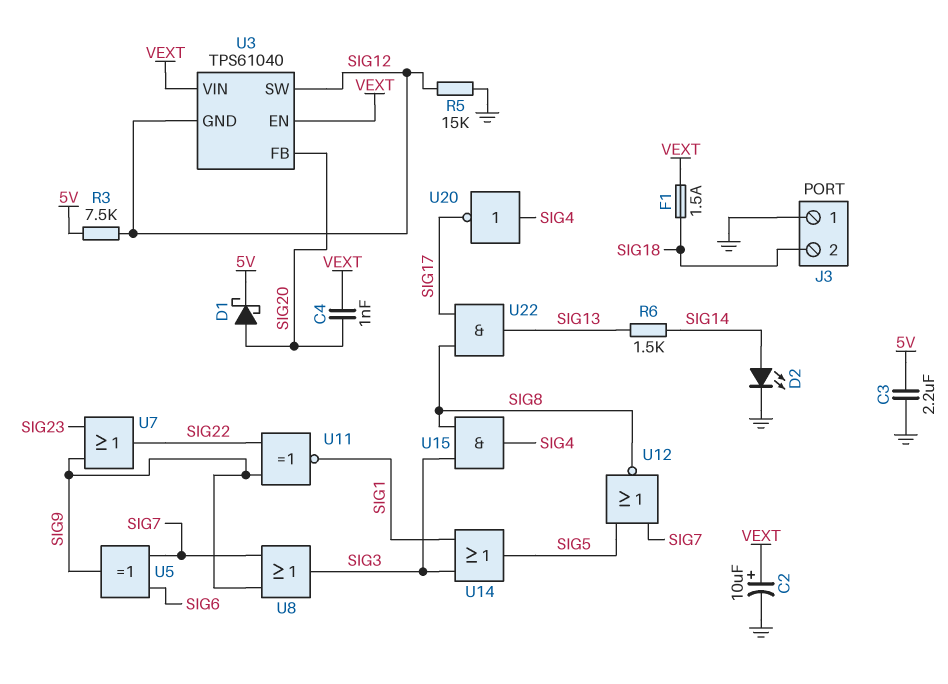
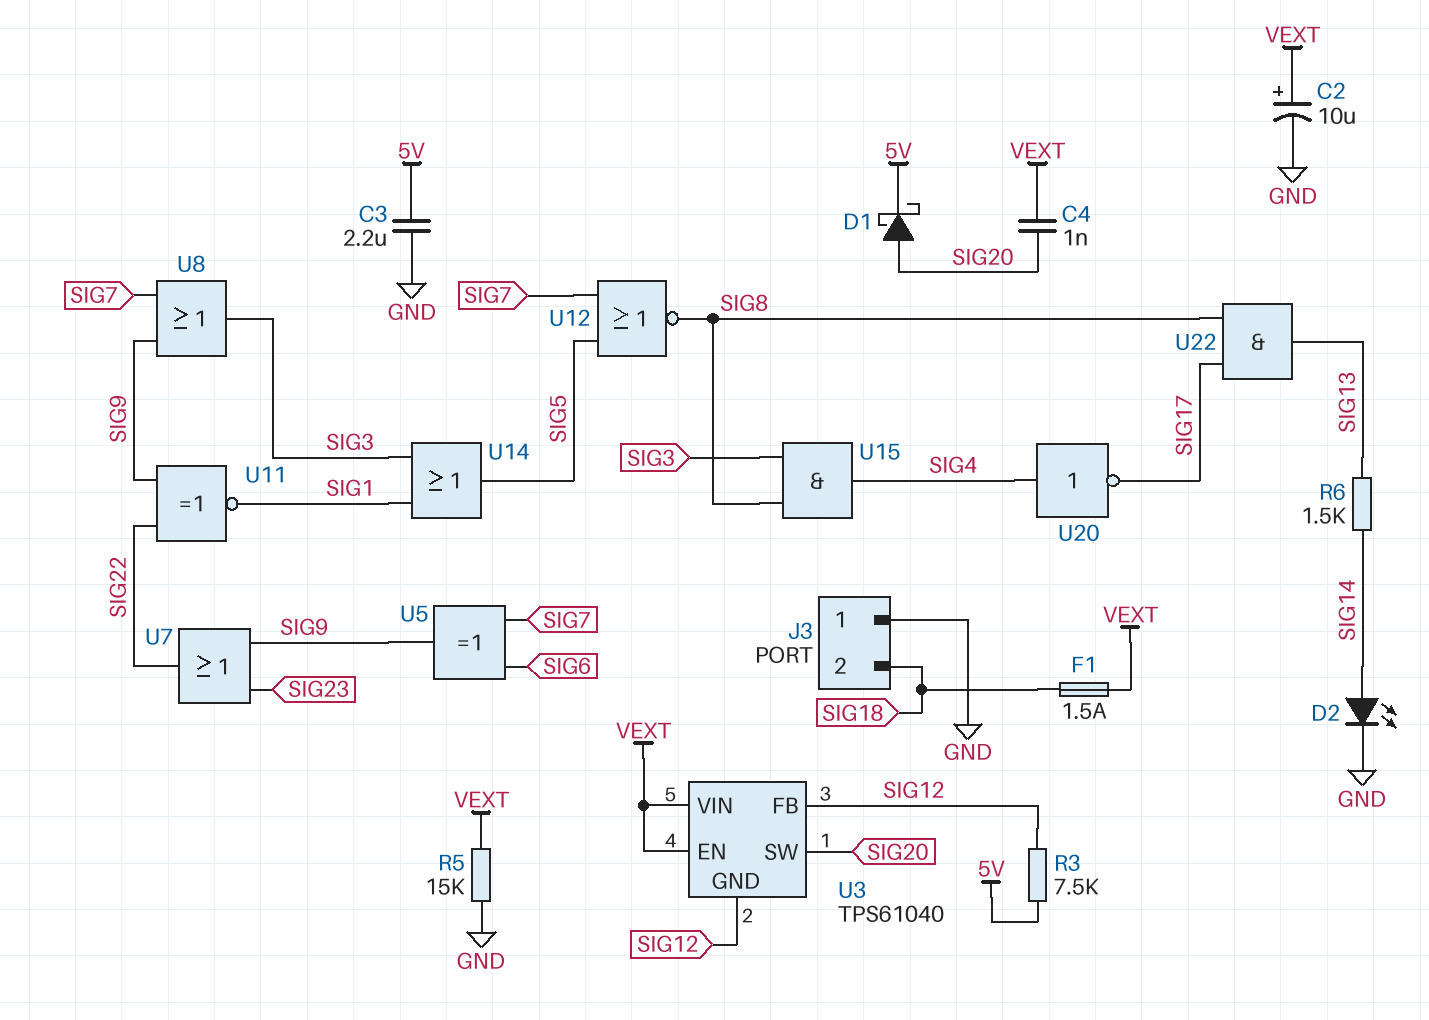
R5: 15k (GND, SIG12) -> 15k (GND, VEXT)
U3 pin FB: SIG20 -> SIG12
U3 pin SW: SIG12 -> SIG20

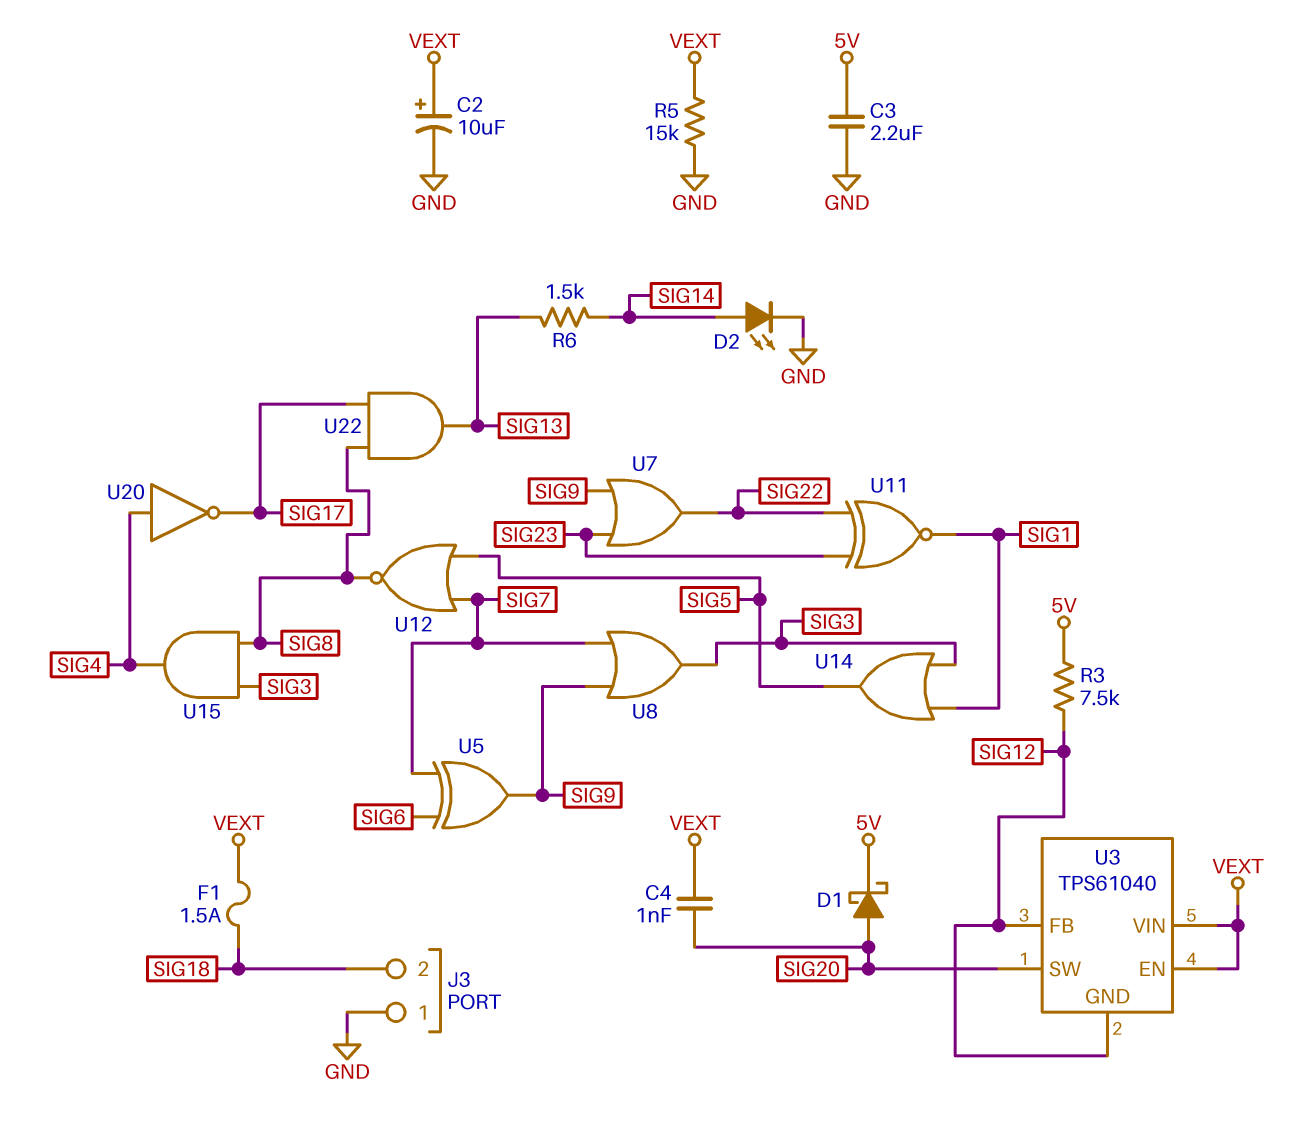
U11: XNOR (in SIG9, in SIG22, out SIG1) -> XNOR (in SIG22, in SIG23, out SIG1)

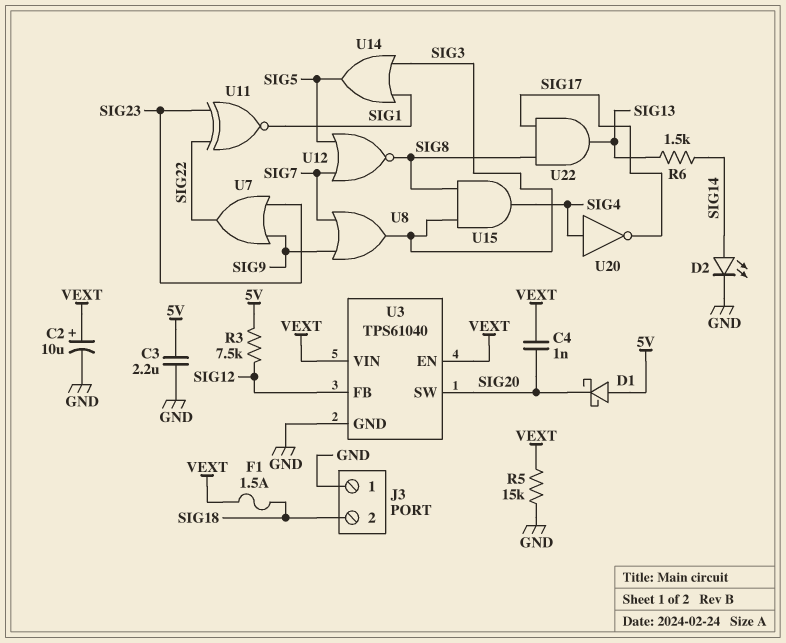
D1: schottky (A SIG20, K 5V) -> schottky (A 5V, K SIG20)
U3 pin GND: SIG12 -> GND
U5: XOR (in SIG6, in SIG7, out SIG9) -> none

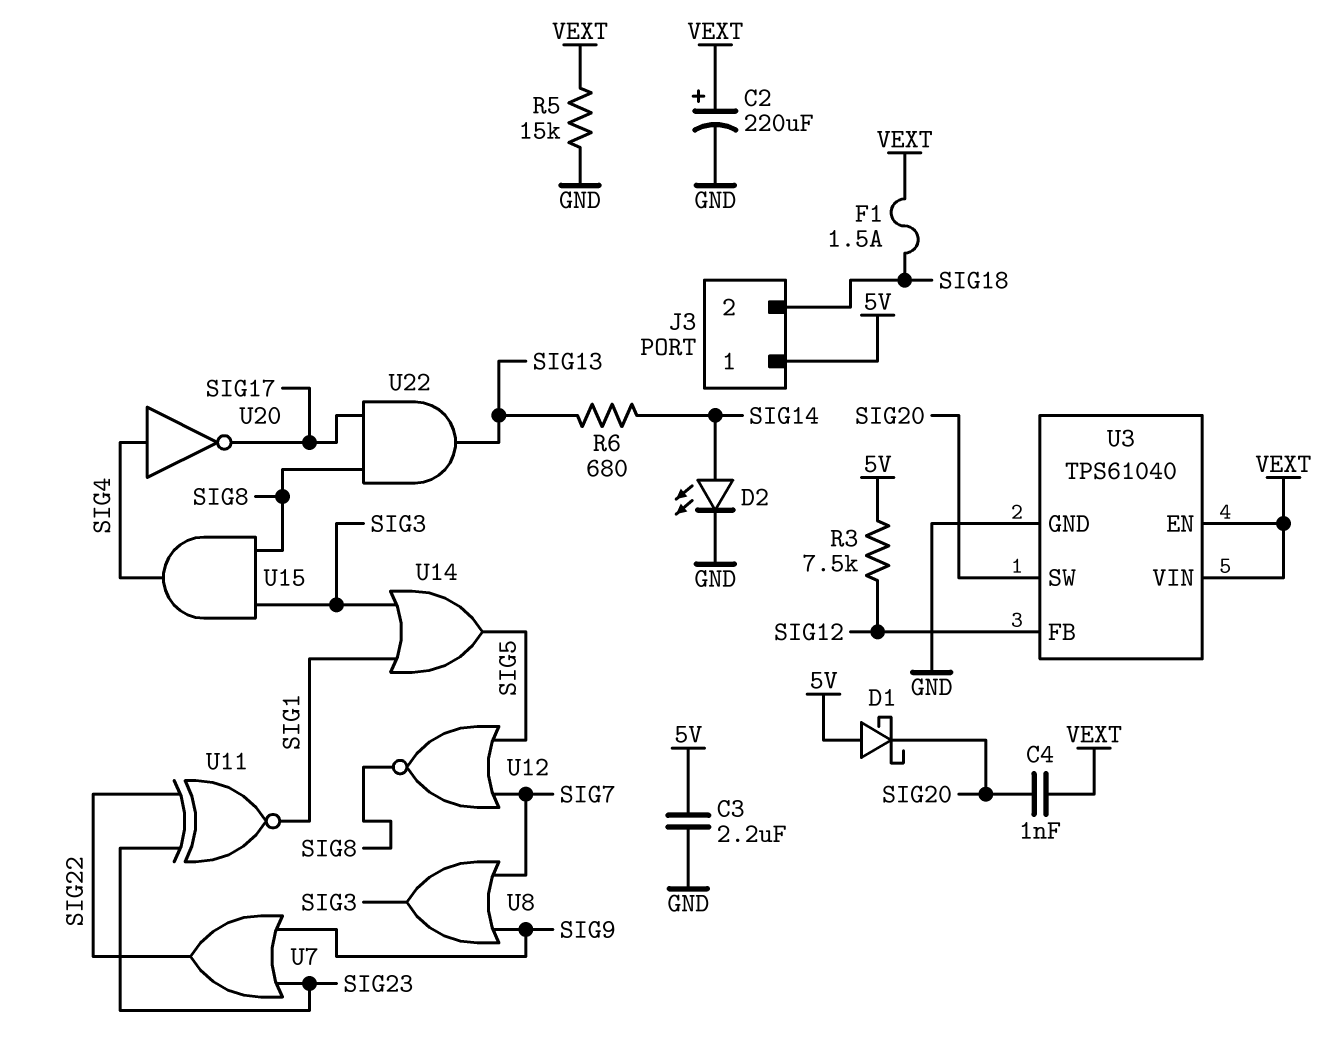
C2: 10uF (plus VEXT, minus GND) -> 220uF (plus VEXT, minus GND)
J3 pin 1: GND -> 5V
R6: 1.5k (SIG13, SIG14) -> 680 (SIG13, SIG14)

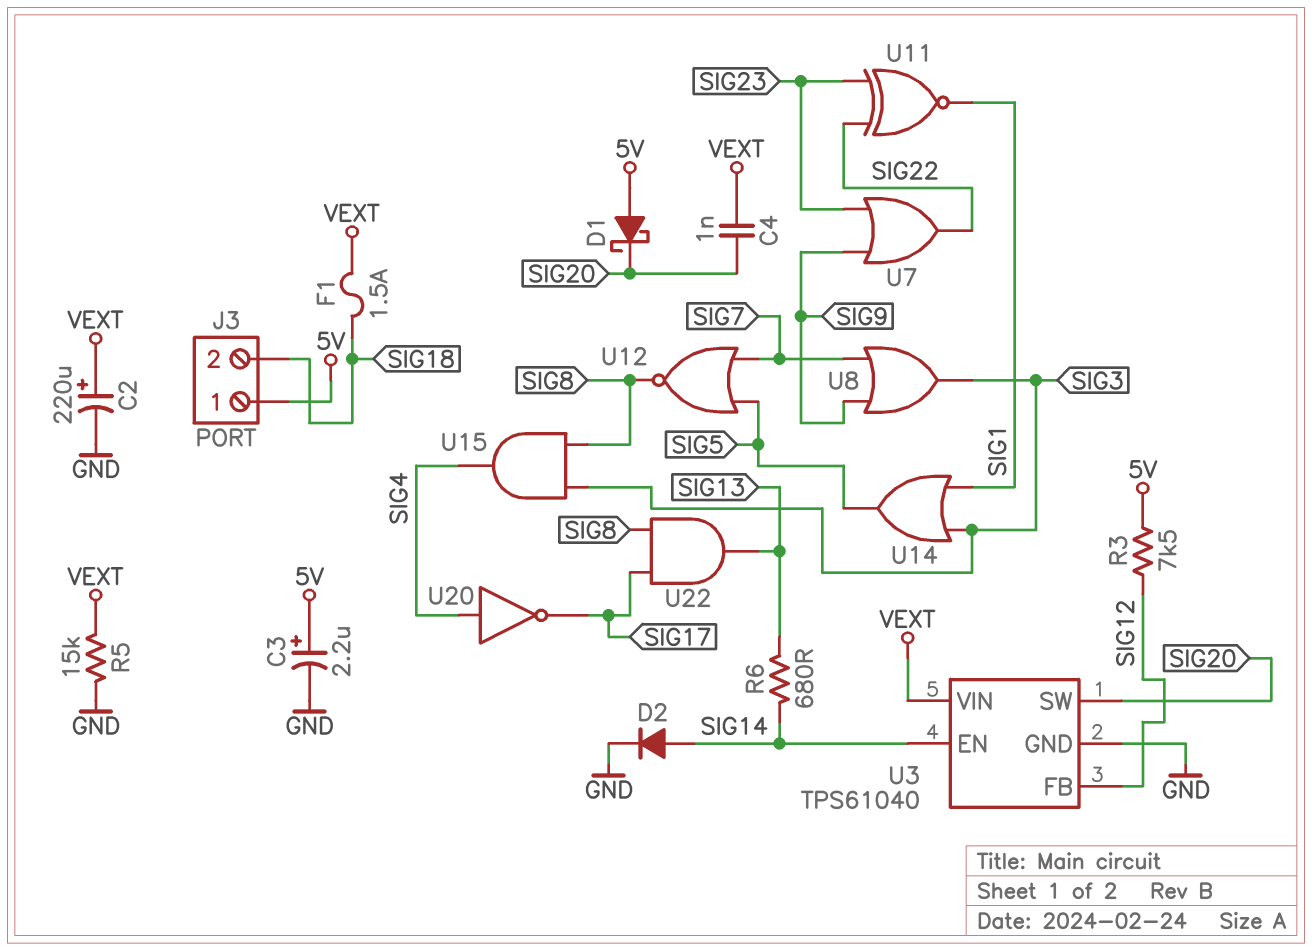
C3: 2.2uF (5V, GND) -> 2.2uF (plus 5V, minus GND)
D2: LED (A SIG14, K GND) -> diode (A SIG14, K GND)
U3 pin EN: VEXT -> SIG14

